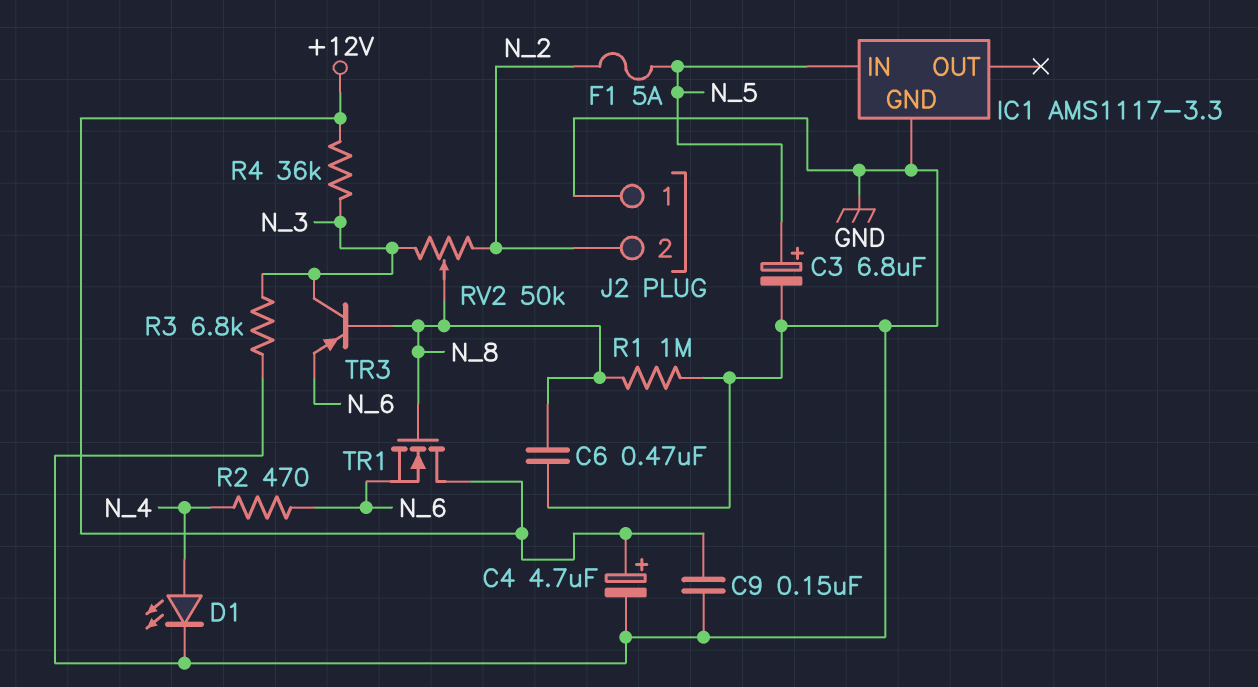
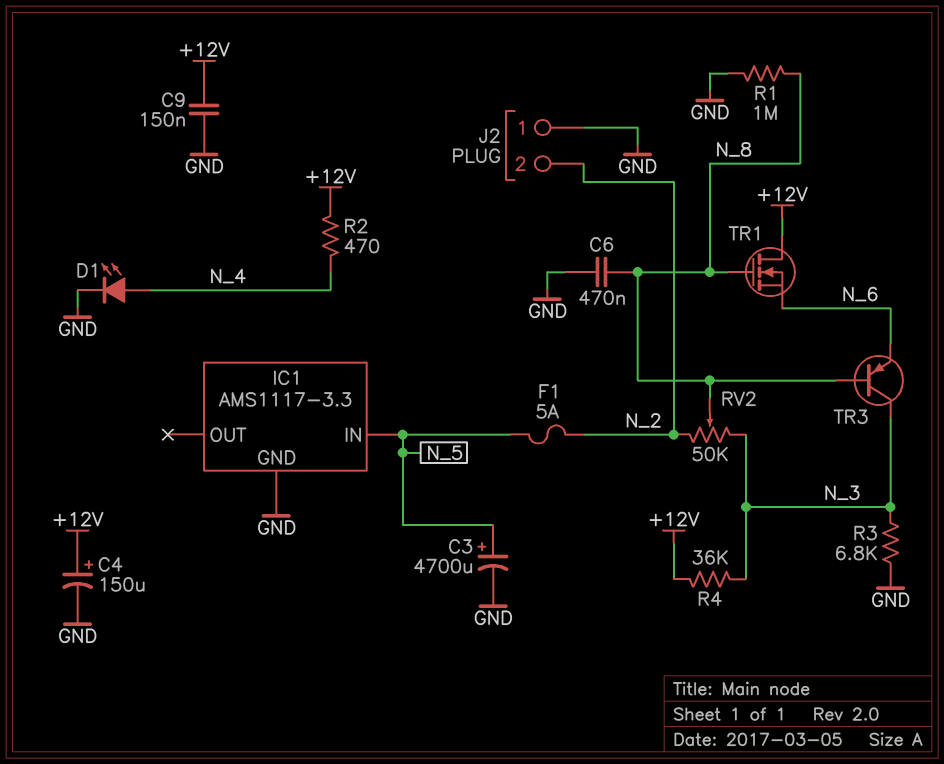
C3: 6.8uF (plus N_5, minus GND) -> 4700uF (plus N_5, minus GND)
C4: 4.7uF (plus +12V, minus GND) -> 150uF (plus +12V, minus GND)
R2: 470 (N_4, N_6) -> 470 (+12V, N_4)

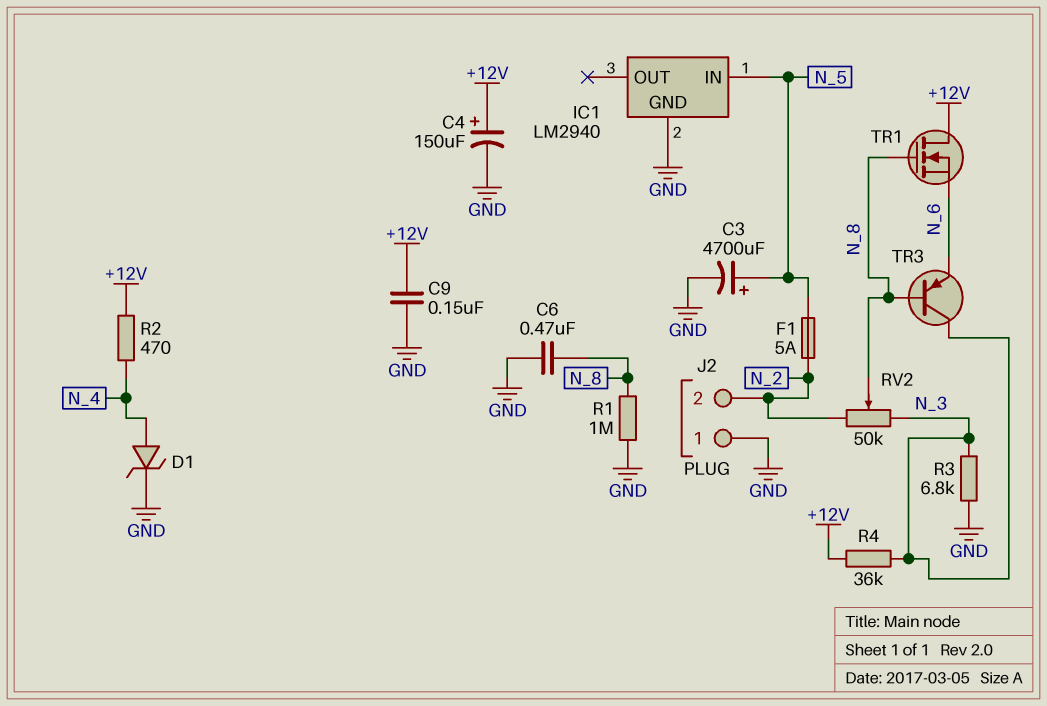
D1: LED (A N_4, K GND) -> zener (A N_4, K GND)
IC1: AMS1117-3.3 -> LM2940

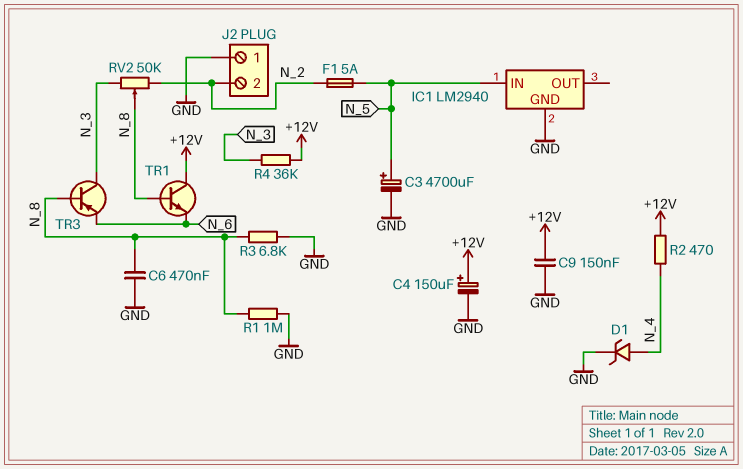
R3: 6.8k (GND, N_3) -> 6.8k (GND, N_8)
TR1: NMOS (G N_8, D +12V, S N_6) -> NPN (B N_8, C +12V, E N_6)

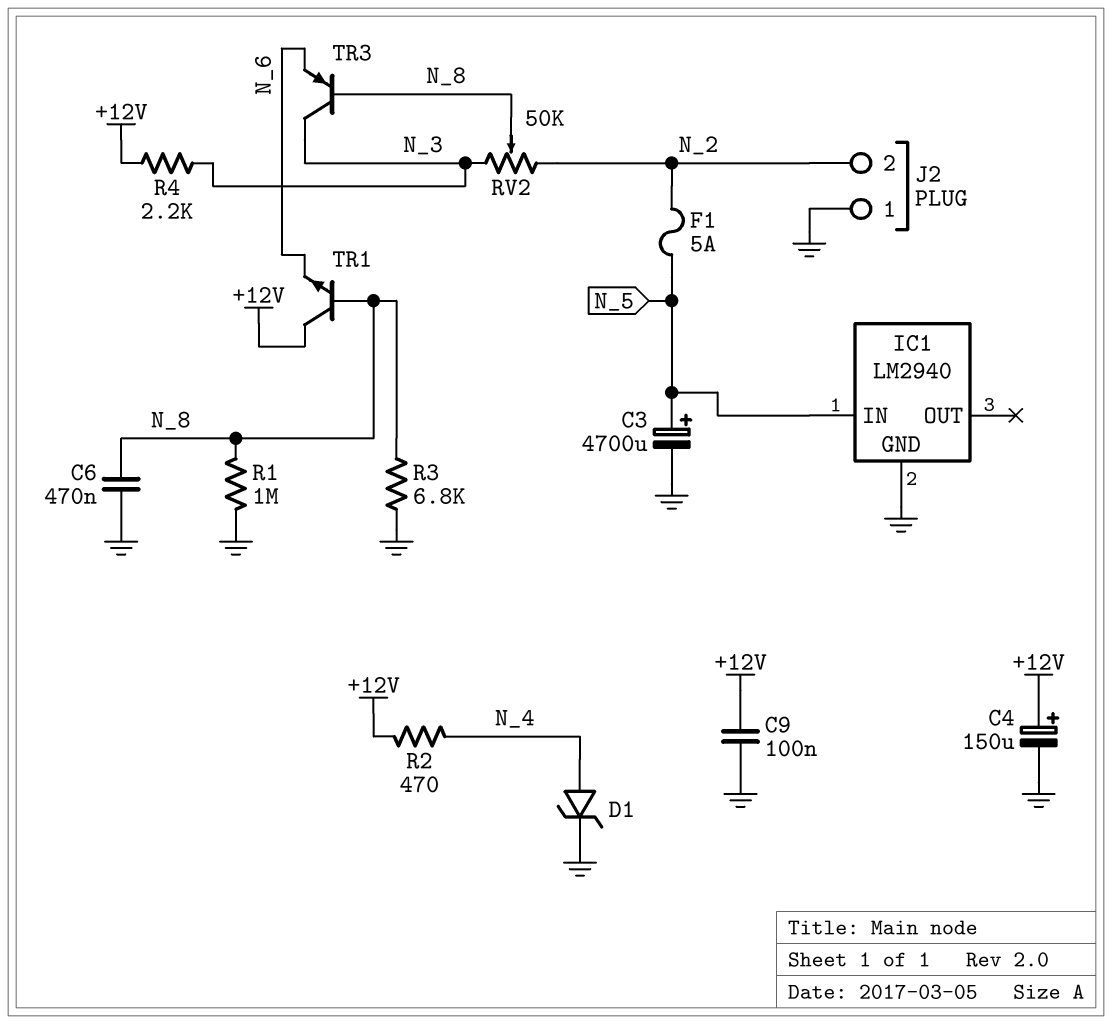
C9: 150nF (+12V, GND) -> 100nF (+12V, GND)
R4: 36k (+12V, N_3) -> 2.2k (+12V, N_3)

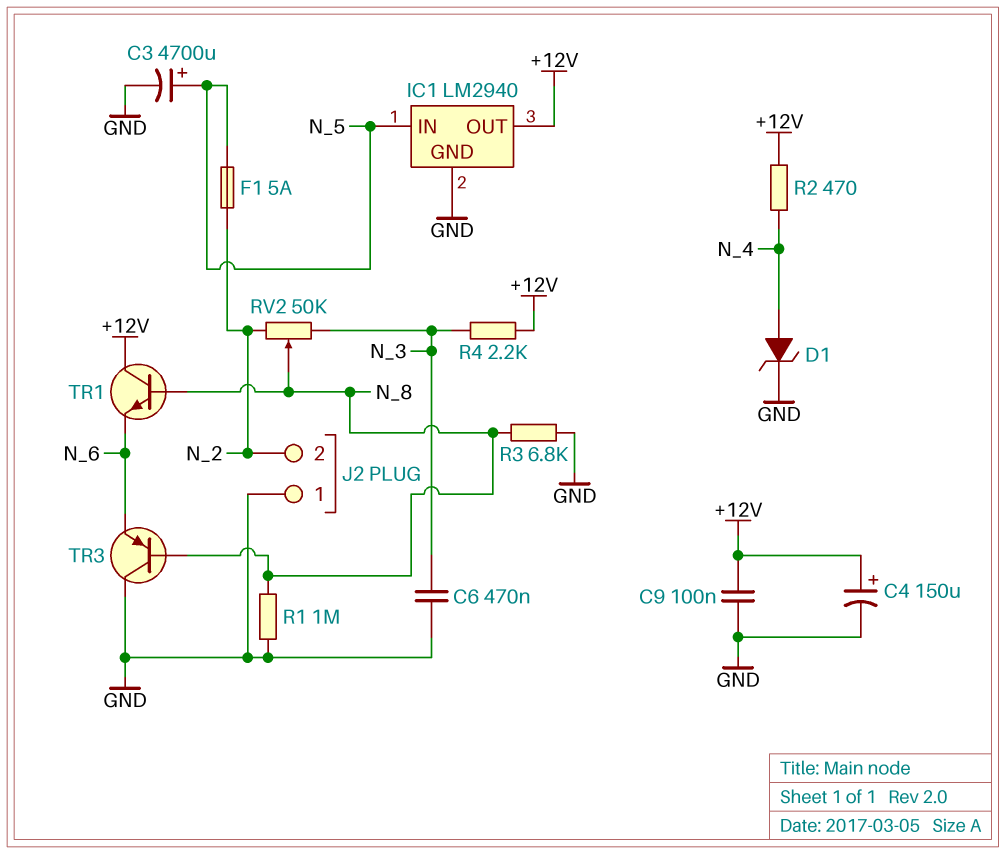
C6: 470nF (GND, N_8) -> 470nF (GND, N_3)
IC1 pin OUT: none -> +12V
TR3: PNP (B N_8, C N_3, E N_6) -> PNP (B N_8, C GND, E N_6)

